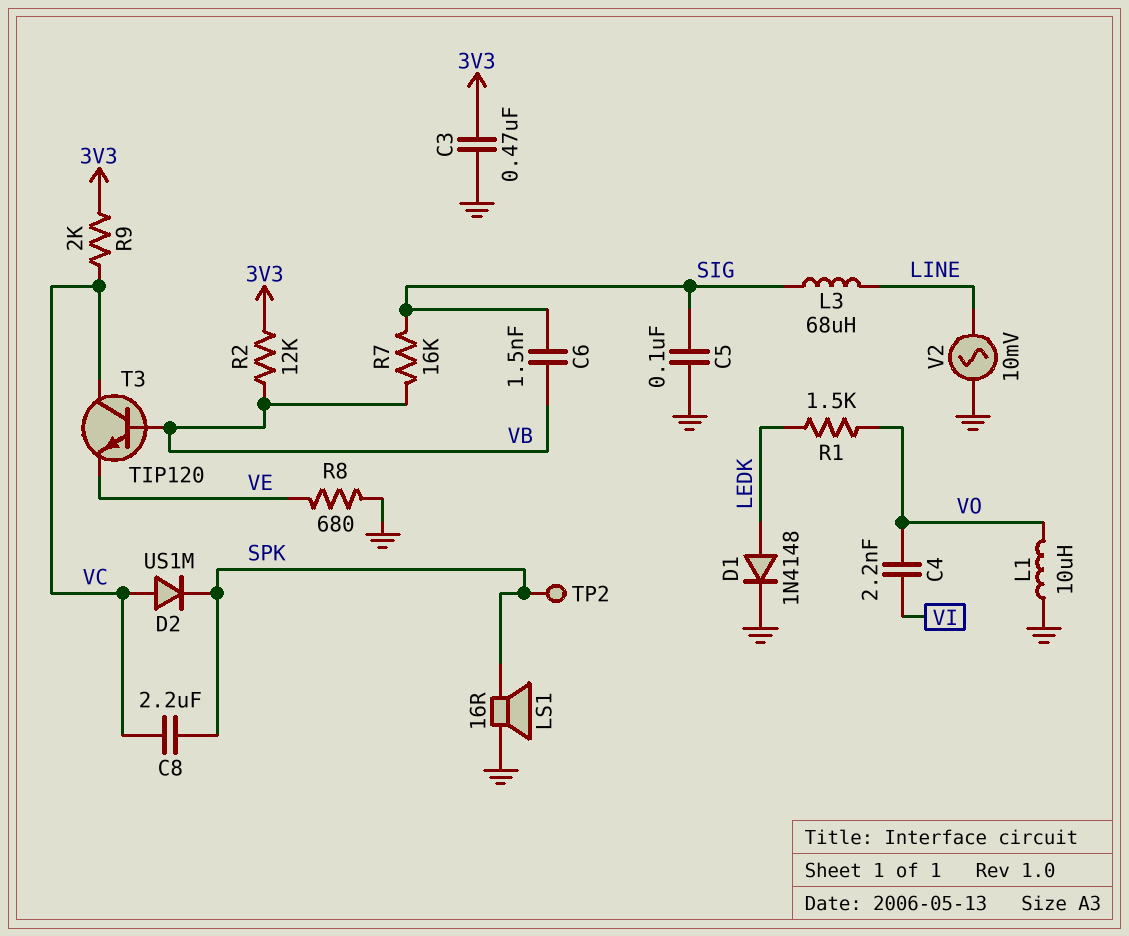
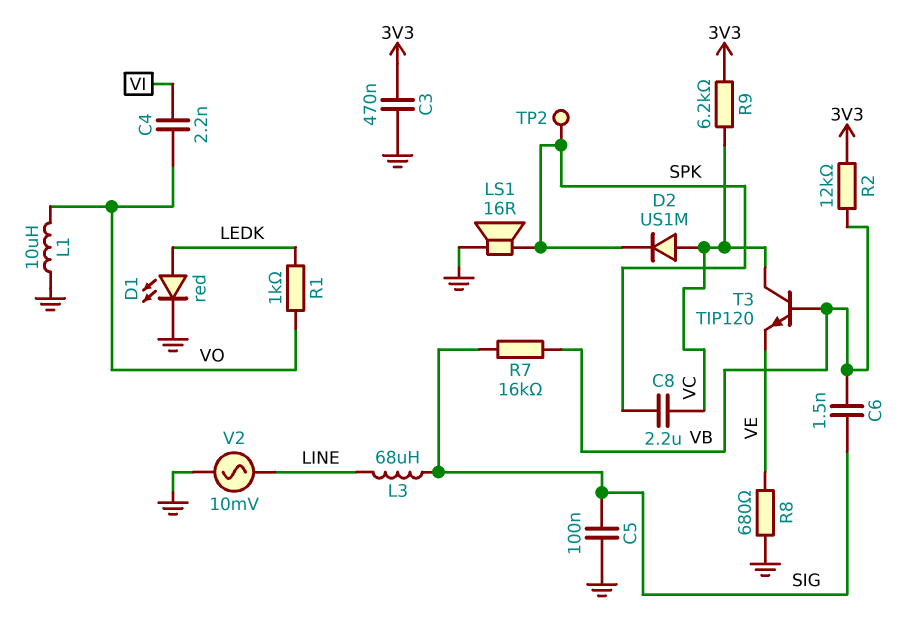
D1: diode 1N4148 (A LEDK, K GND) -> LED red (A LEDK, K GND)
R1: 1.5k (LEDK, VO) -> 1k (LEDK, VO)
R9: 2k (3V3, VC) -> 6.2k (3V3, VC)

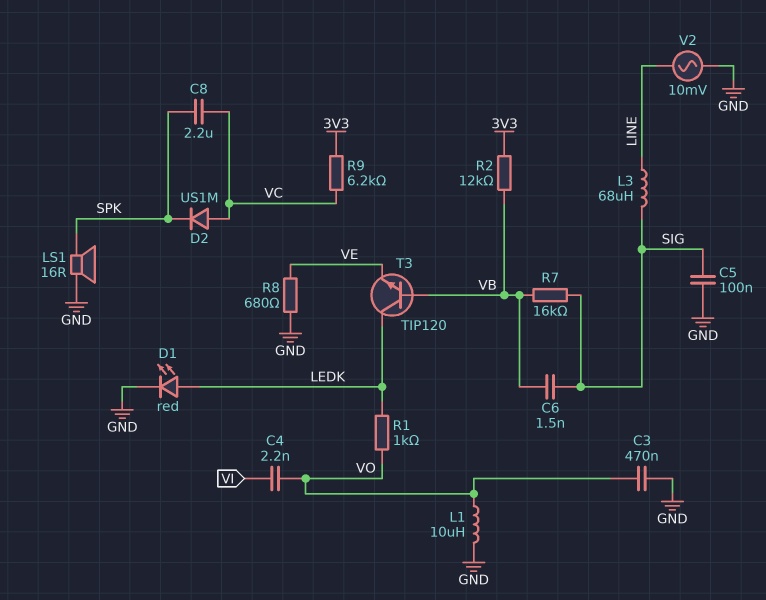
C3: 470nF (3V3, GND) -> 470nF (GND, VO)
T3: NPN TIP120 (B VB, C VC, E VE) -> NPN TIP120 (B VB, C LEDK, E VE)
TP2: test point (SPK) -> none

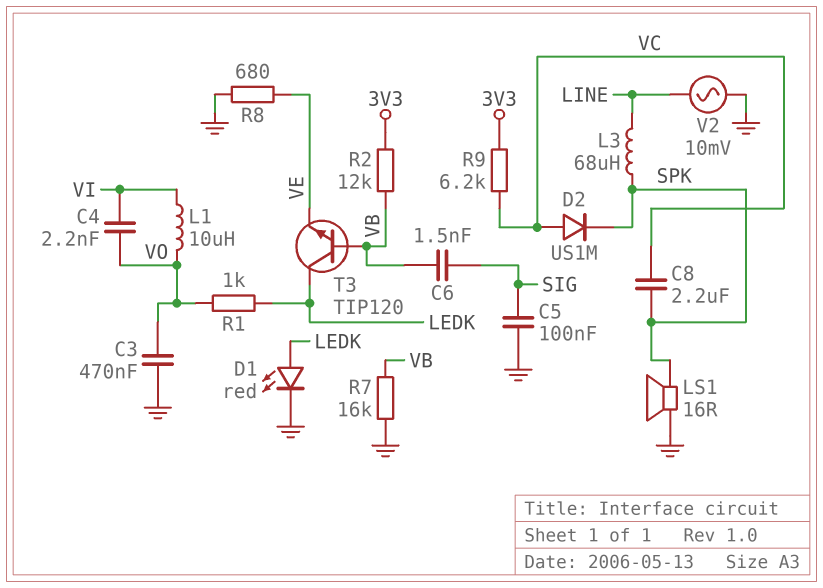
L1: 10uH (GND, VO) -> 10uH (VI, VO)
L3: 68uH (LINE, SIG) -> 68uH (LINE, SPK)
R7: 16k (SIG, VB) -> 16k (GND, VB)

